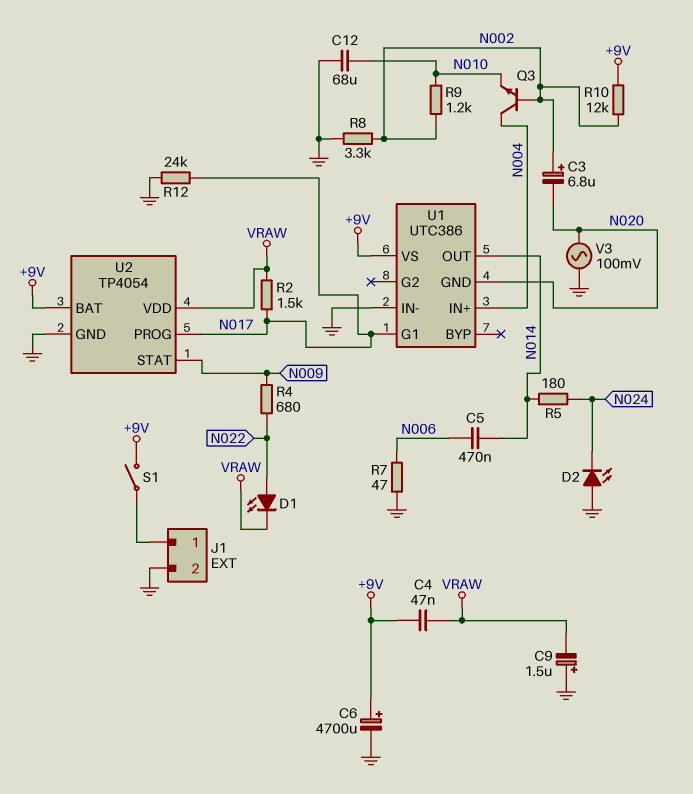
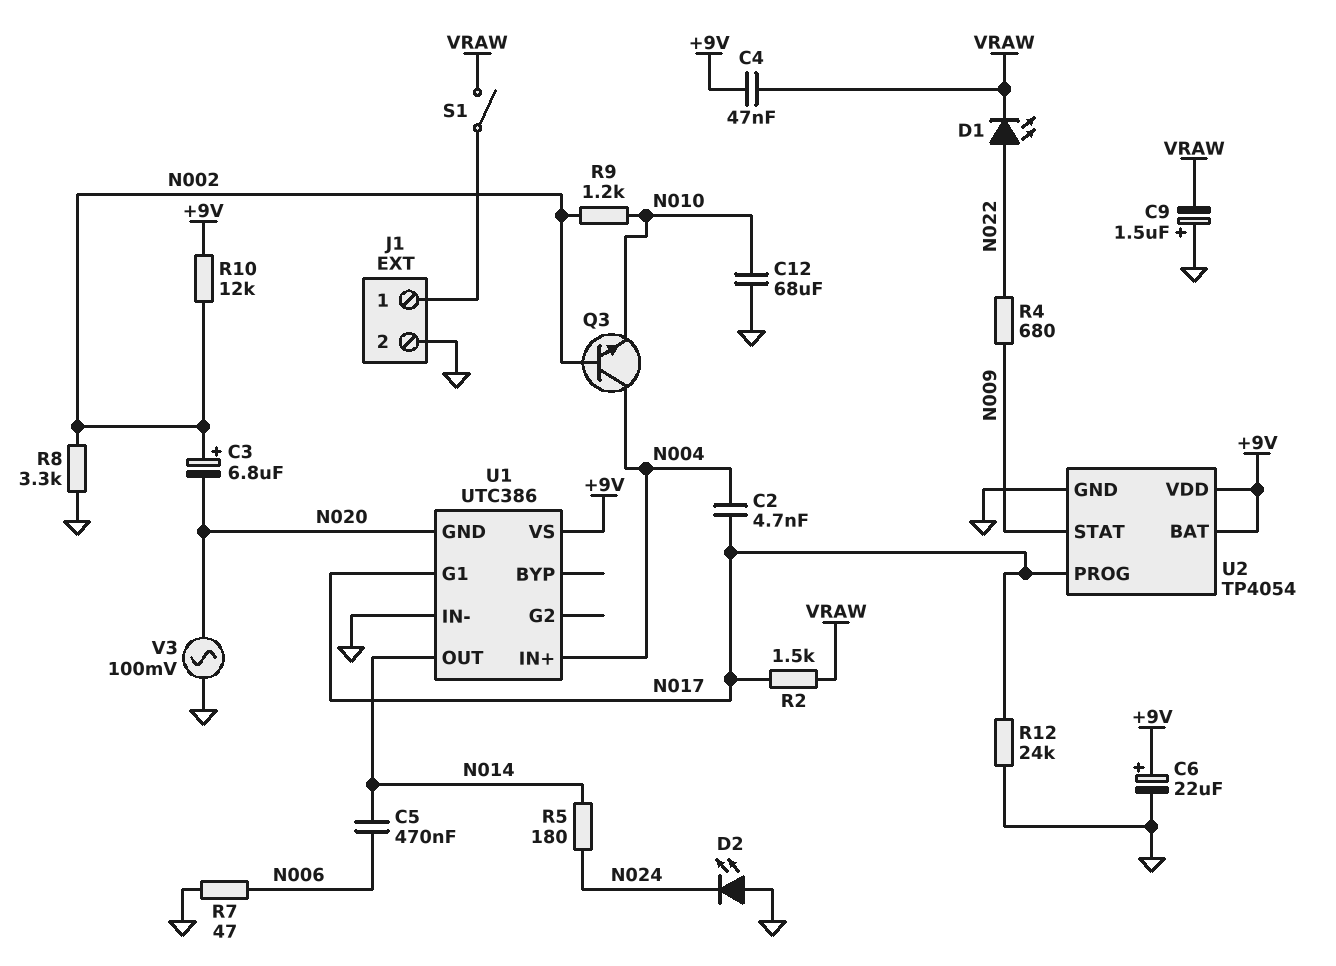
C2: none -> 4.7nF (N004, N017)
C6: 4700uF (plus +9V, minus GND) -> 22uF (plus +9V, minus GND)
S1: switch (+9V, J1/1) -> switch (J1/1, VRAW)
U2 pin VDD: VRAW -> +9V

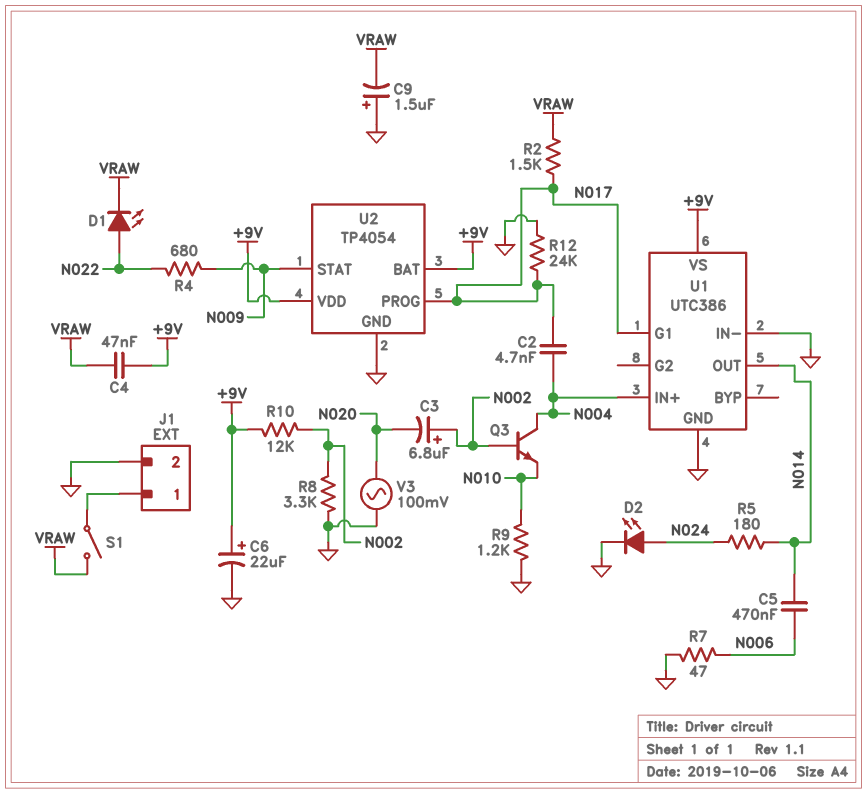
C12: 68uF (GND, N010) -> none
D2: LED (A GND, K N024) -> LED (A N024, K GND)
R9: 1.2k (N002, N010) -> 1.2k (GND, N010)
U1 pin GND: N020 -> GND

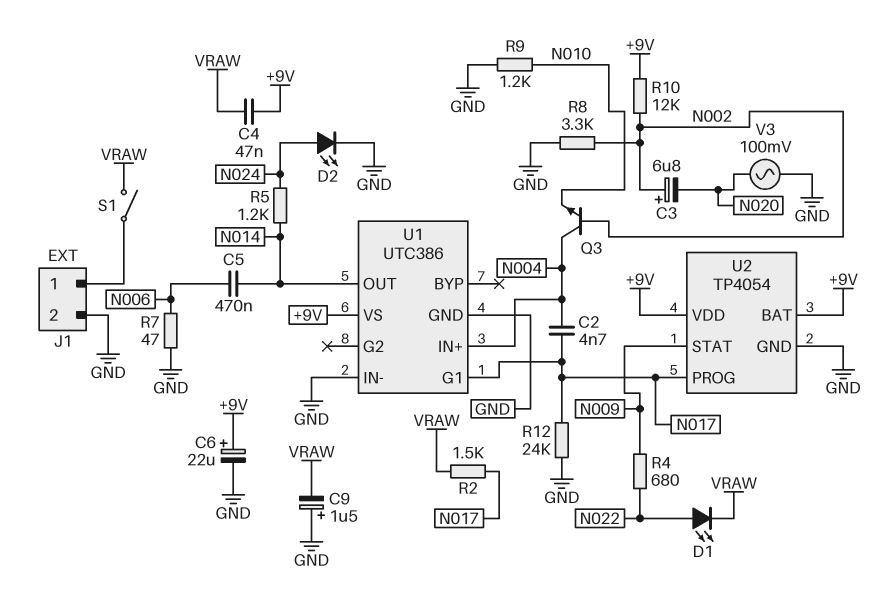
R5: 180 (N014, N024) -> 1.2k (N014, N024)

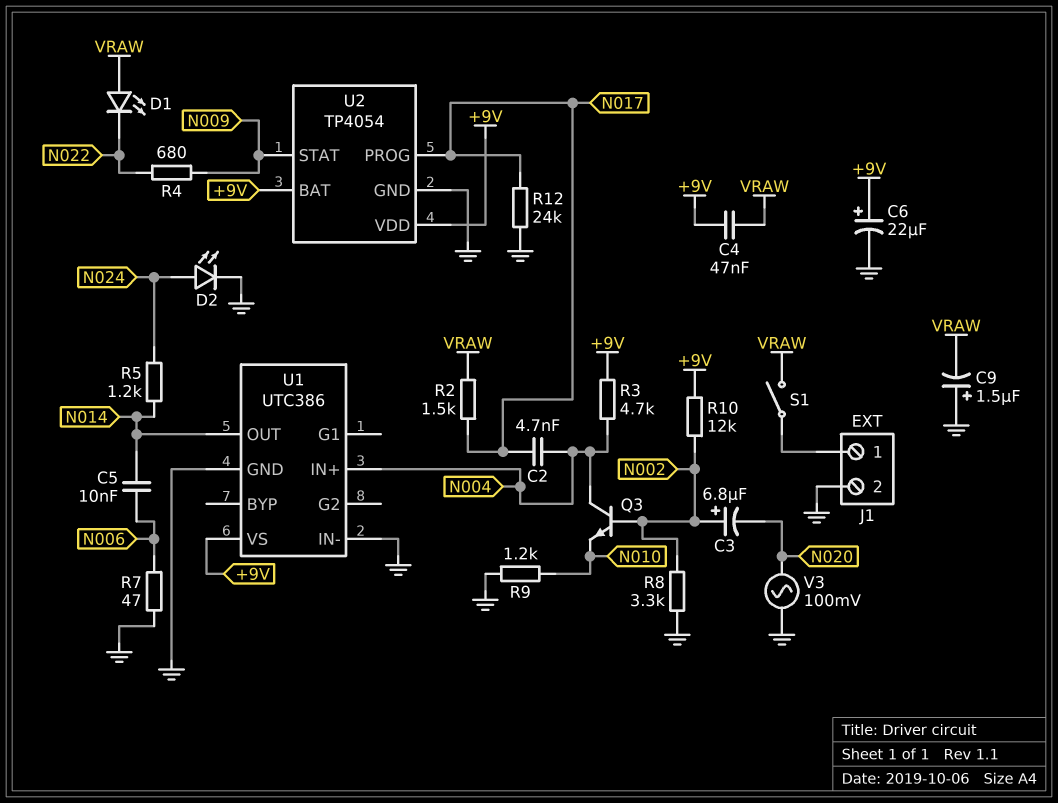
C5: 470nF (N006, N014) -> 10nF (N006, N014)
D1: LED (A N022, K VRAW) -> LED (A VRAW, K N022)
R3: none -> 4.7k (+9V, N004)
U1 pin G1: N017 -> none

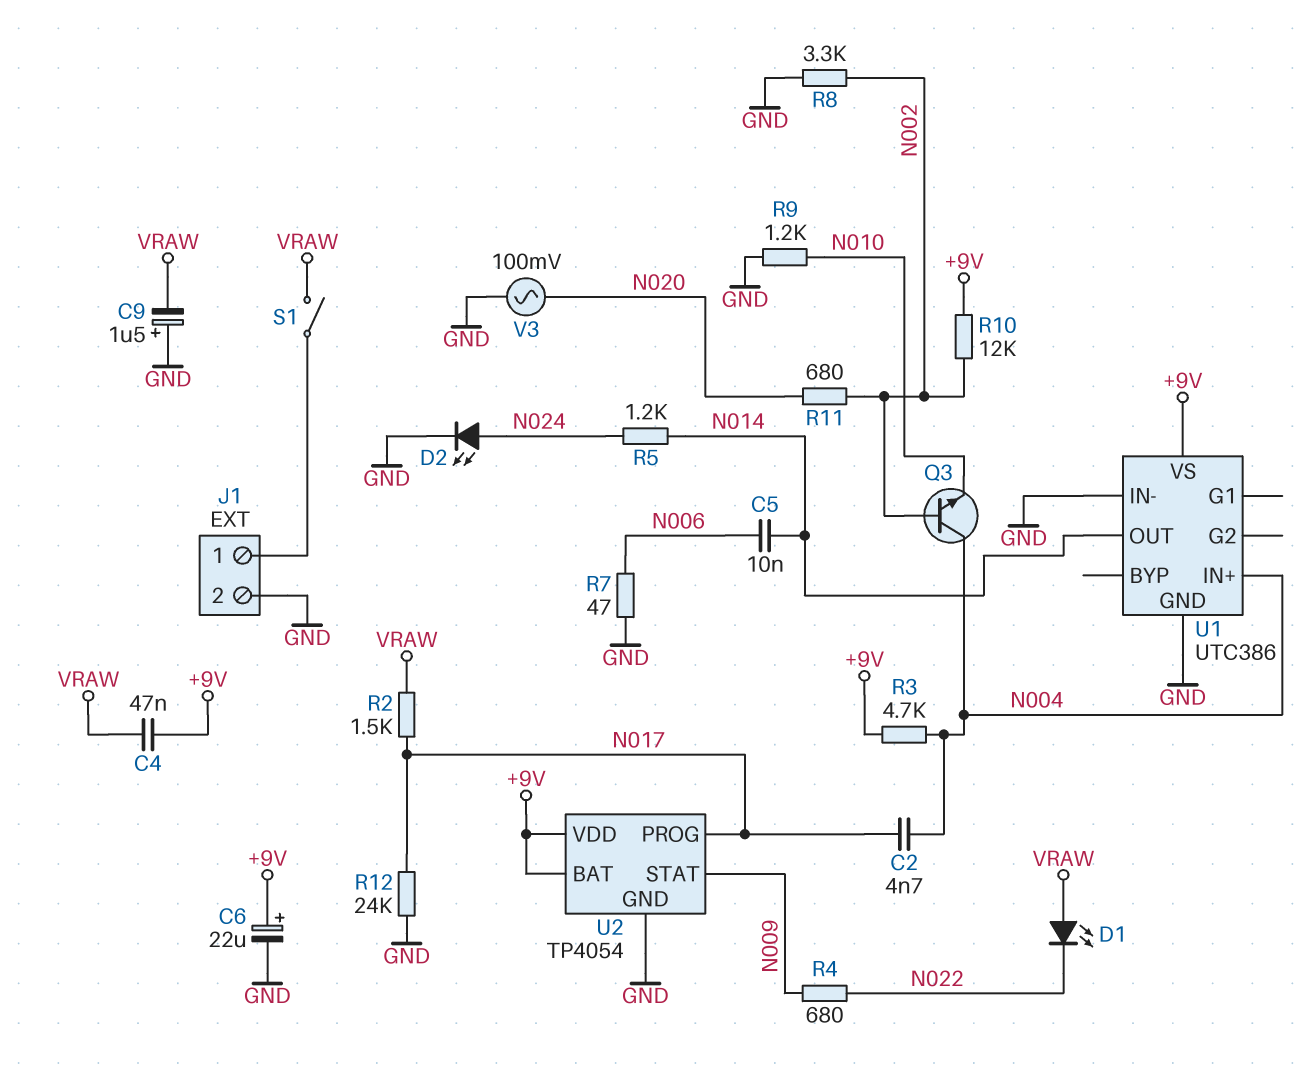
C3: 6.8uF (plus N002, minus N020) -> none
R11: none -> 680 (N002, N020)

